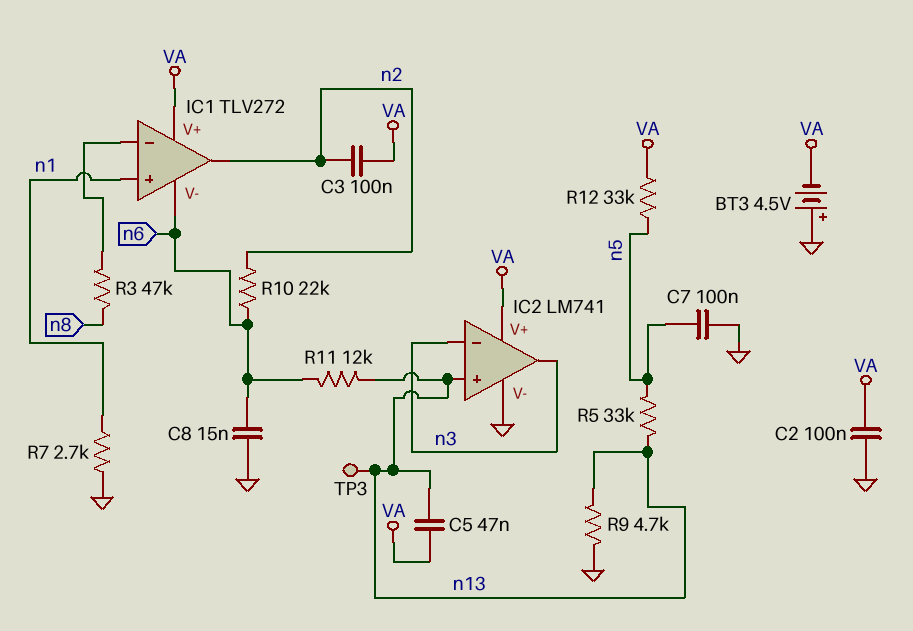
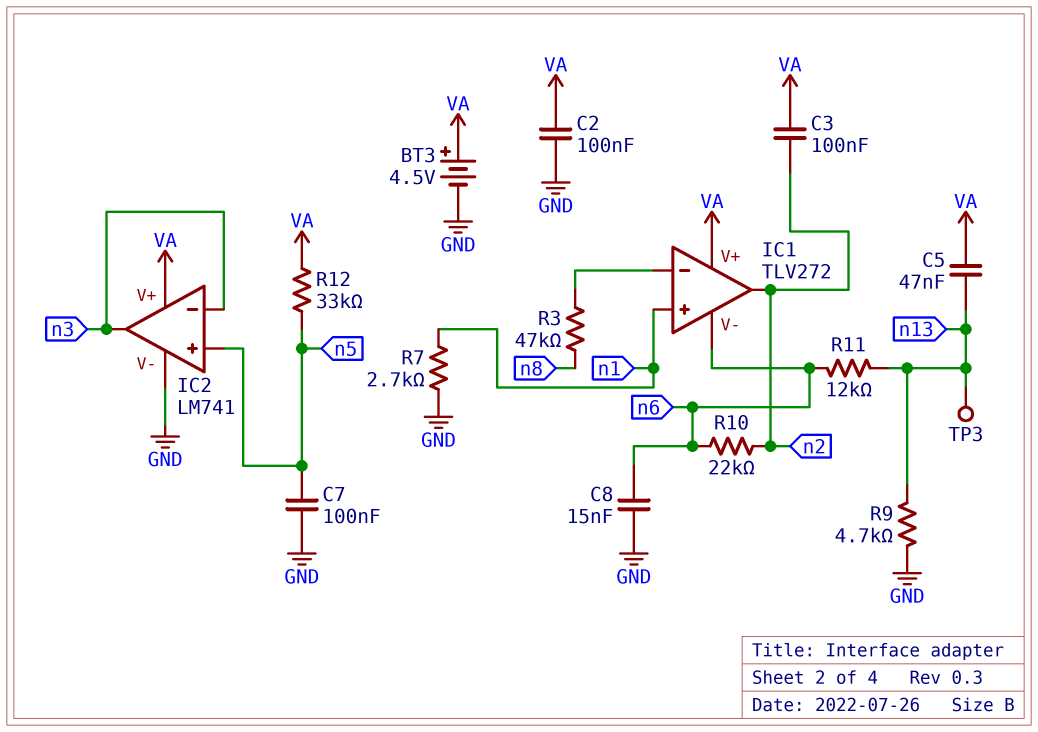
BT3: 4.5V (plus GND, minus VA) -> 4.5V (plus VA, minus GND)
IC2 pin in+: n13 -> n5
R5: 33k (n5, n13) -> none

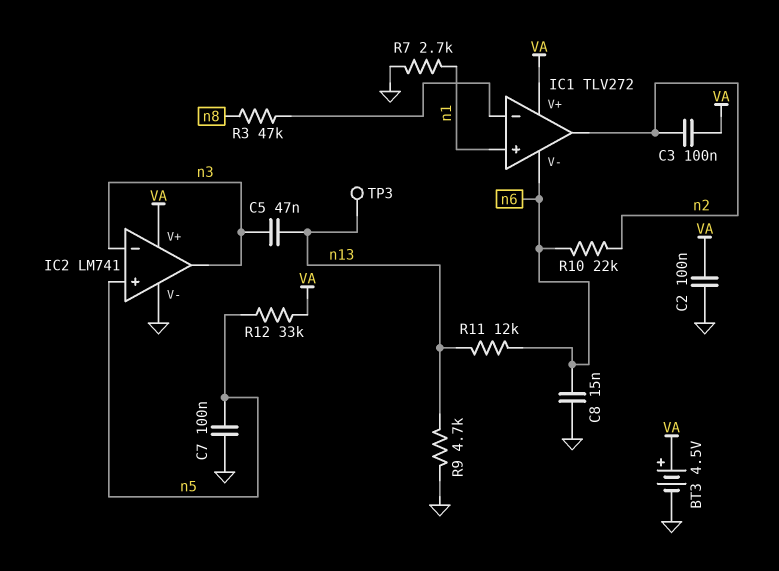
C5: 47nF (VA, n13) -> 47nF (n3, n13)

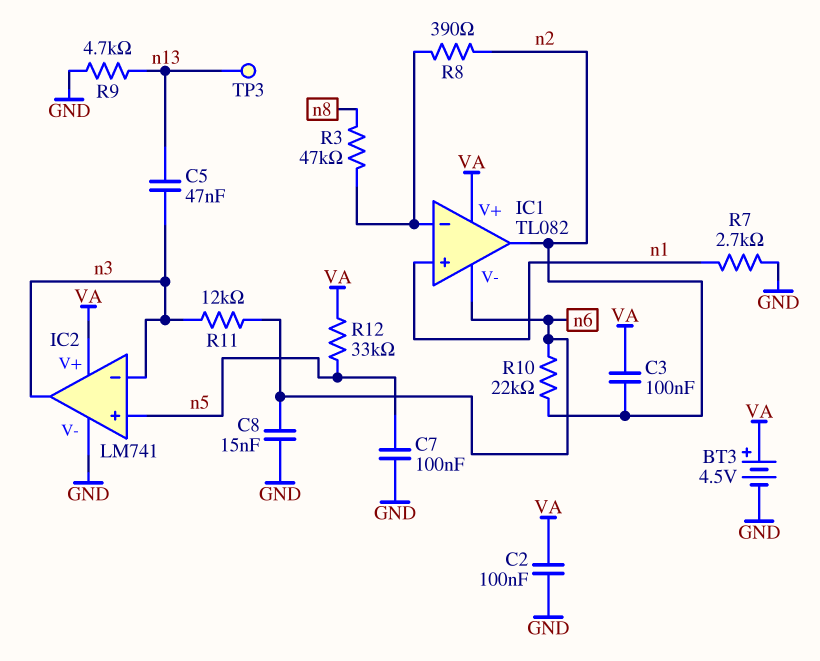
IC1: TLV272 -> TL082
R8: none -> 390 (IC1/in-, n2)
R11: 12k (n6, n13) -> 12k (n3, n6)

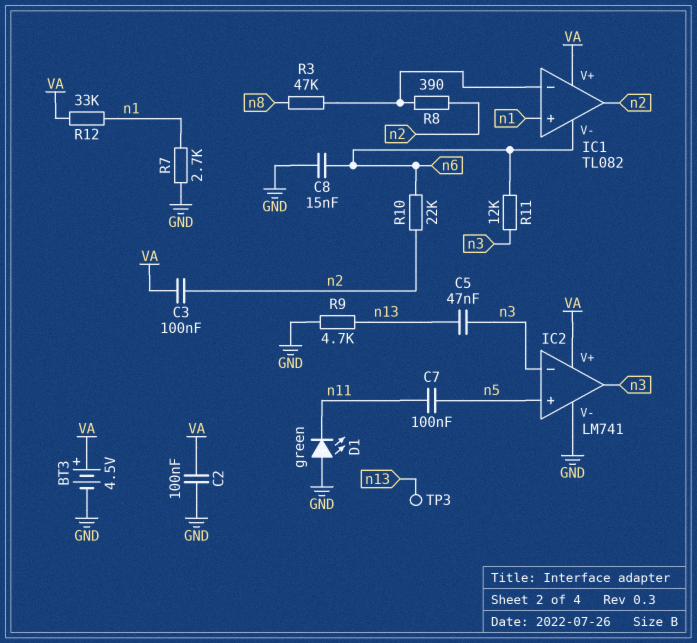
C7: 100nF (GND, n5) -> 100nF (n5, n11)
D1: none -> LED green (A GND, K n11)
R12: 33k (VA, n5) -> 33k (VA, n1)

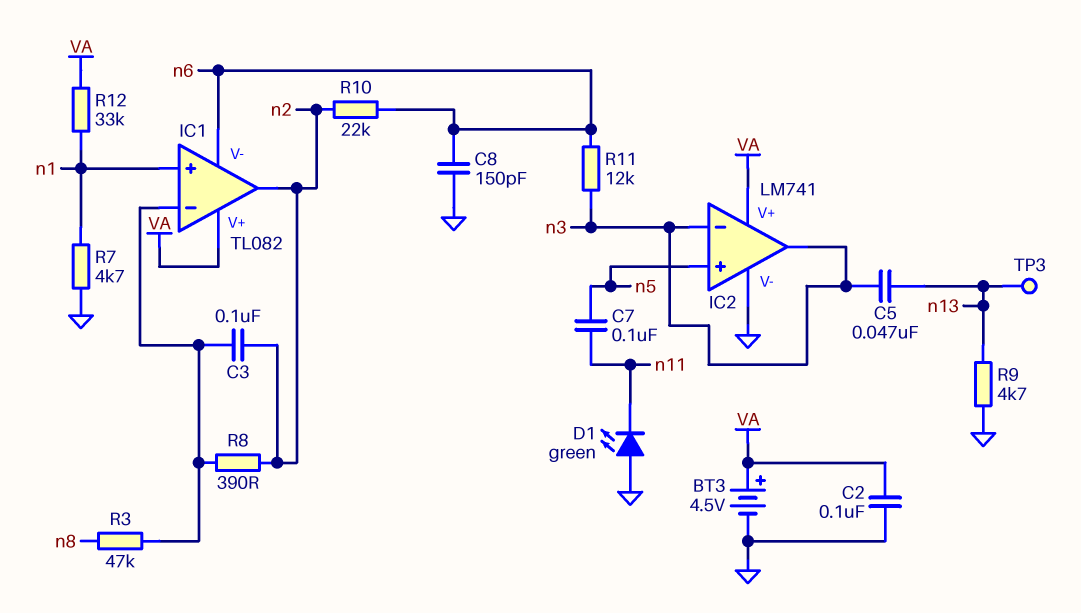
C3: 100nF (VA, n2) -> 100nF (IC1/in-, n2)
C8: 15nF (GND, n6) -> 150pF (GND, n6)
R7: 2.7k (GND, n1) -> 4.7k (GND, n1)

